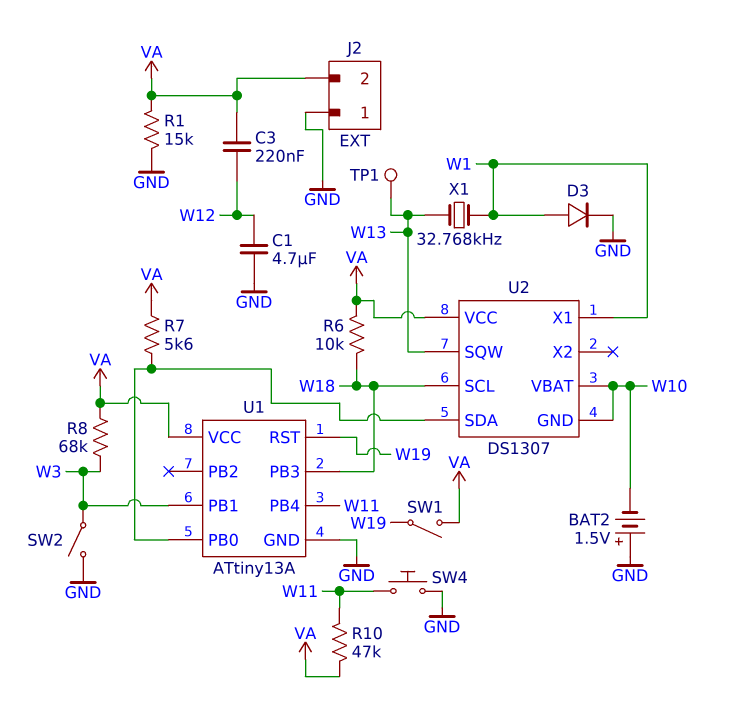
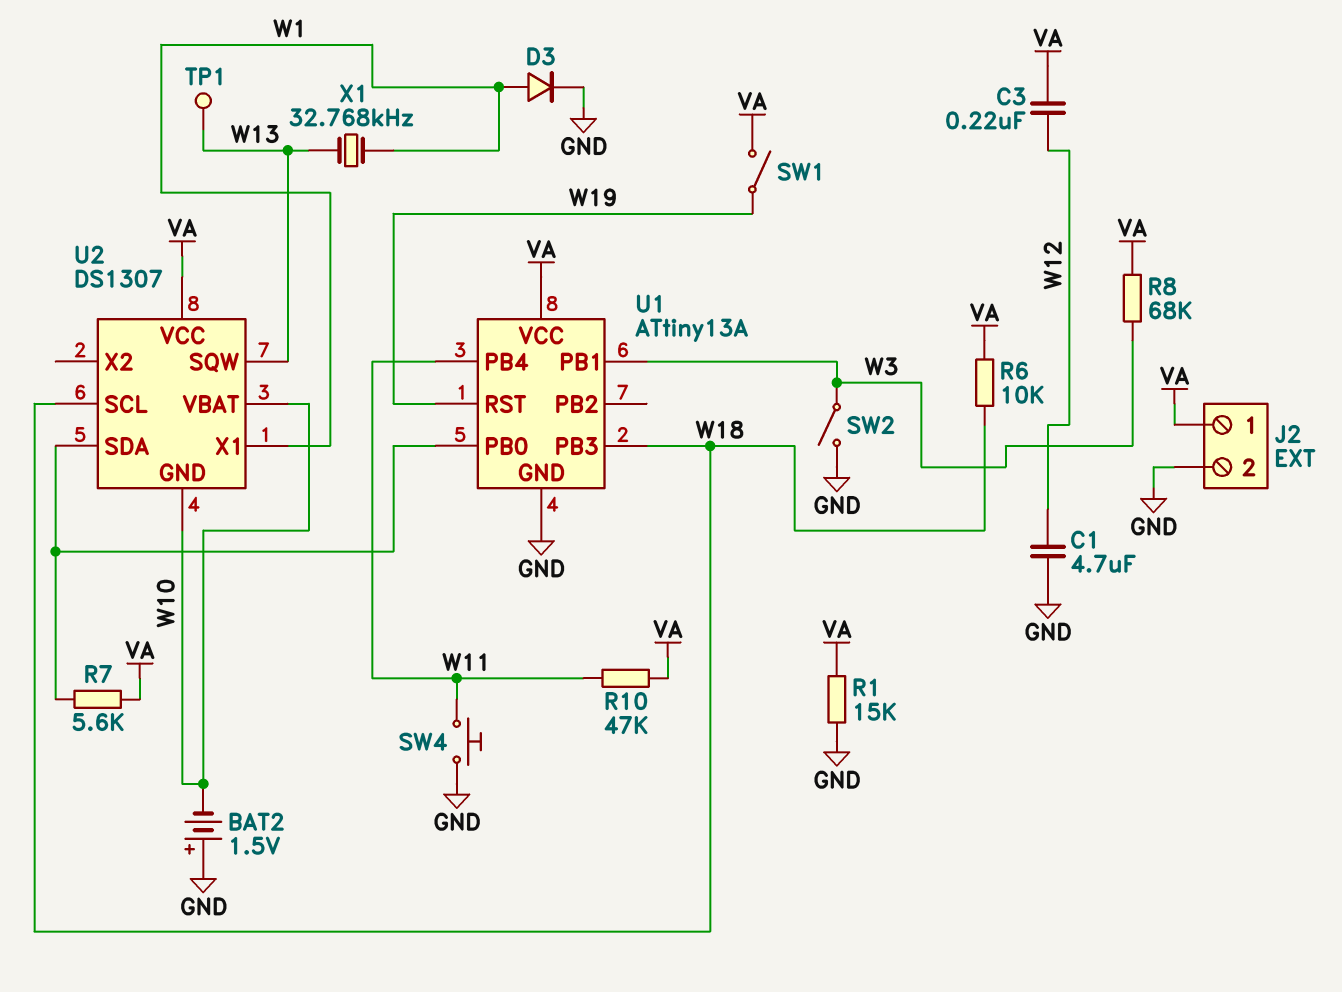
J2 pin 1: GND -> VA
J2 pin 2: VA -> GND

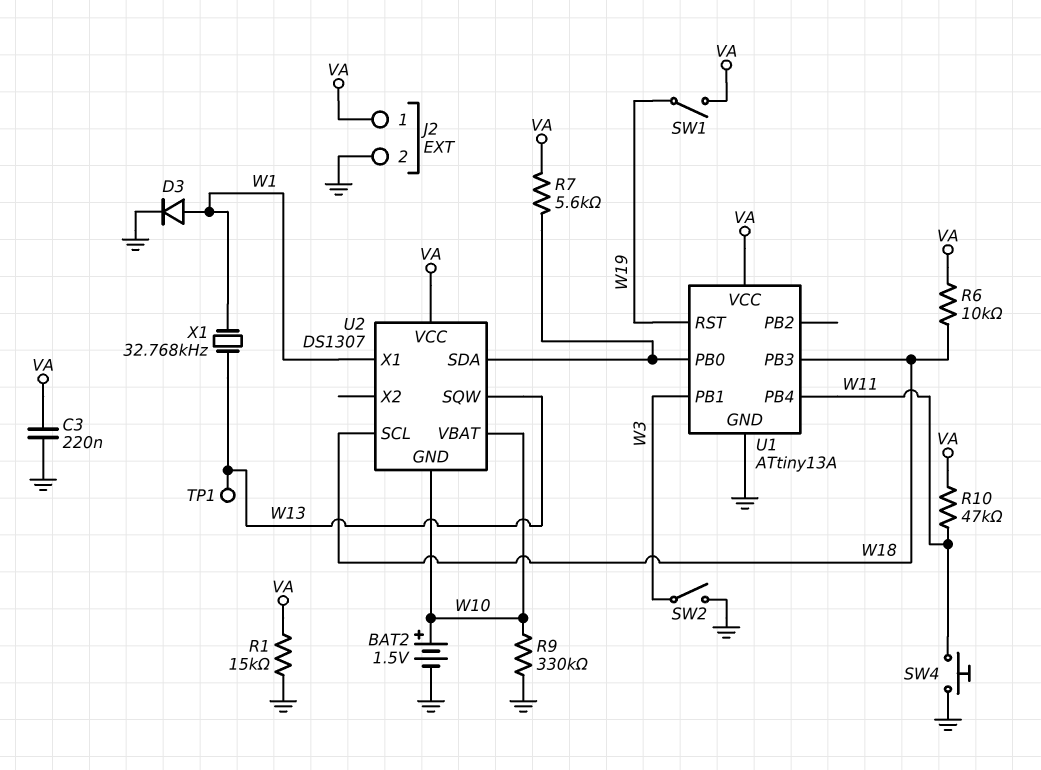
BAT2: 1.5V (plus GND, minus W10) -> 1.5V (plus W10, minus GND)
C1: 4.7uF (GND, W12) -> none
C3: 220nF (VA, W12) -> 220nF (GND, VA)
R8: 68k (VA, W3) -> none
R9: none -> 330k (GND, W10)

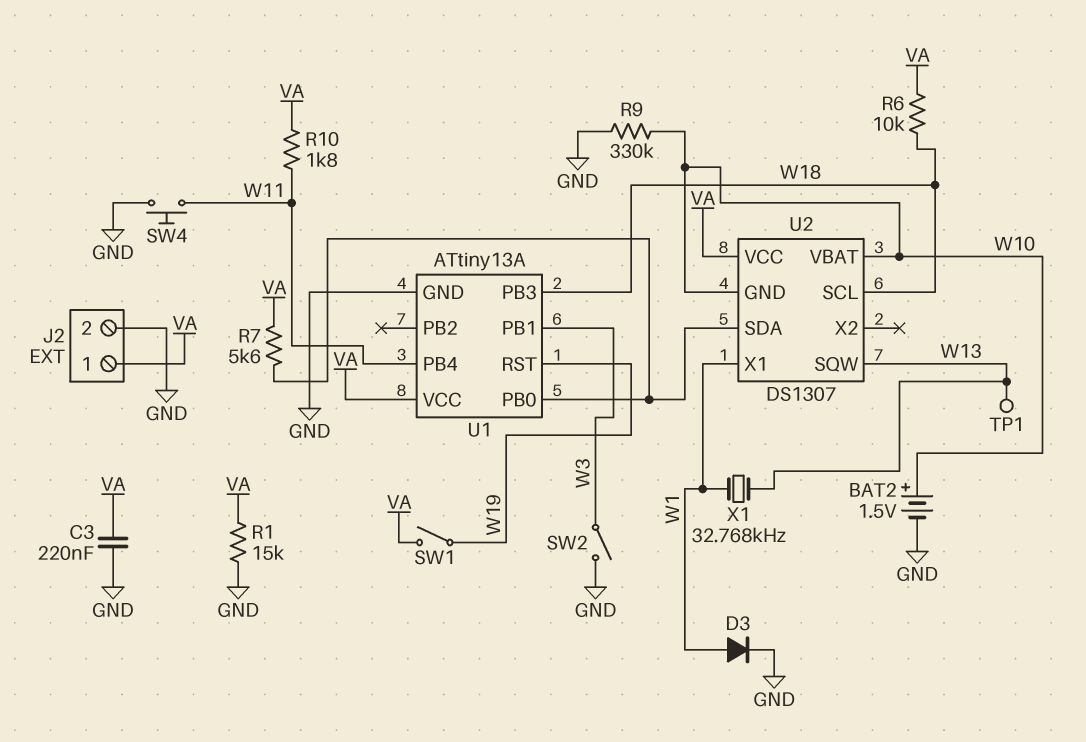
R10: 47k (VA, W11) -> 1.8k (VA, W11)

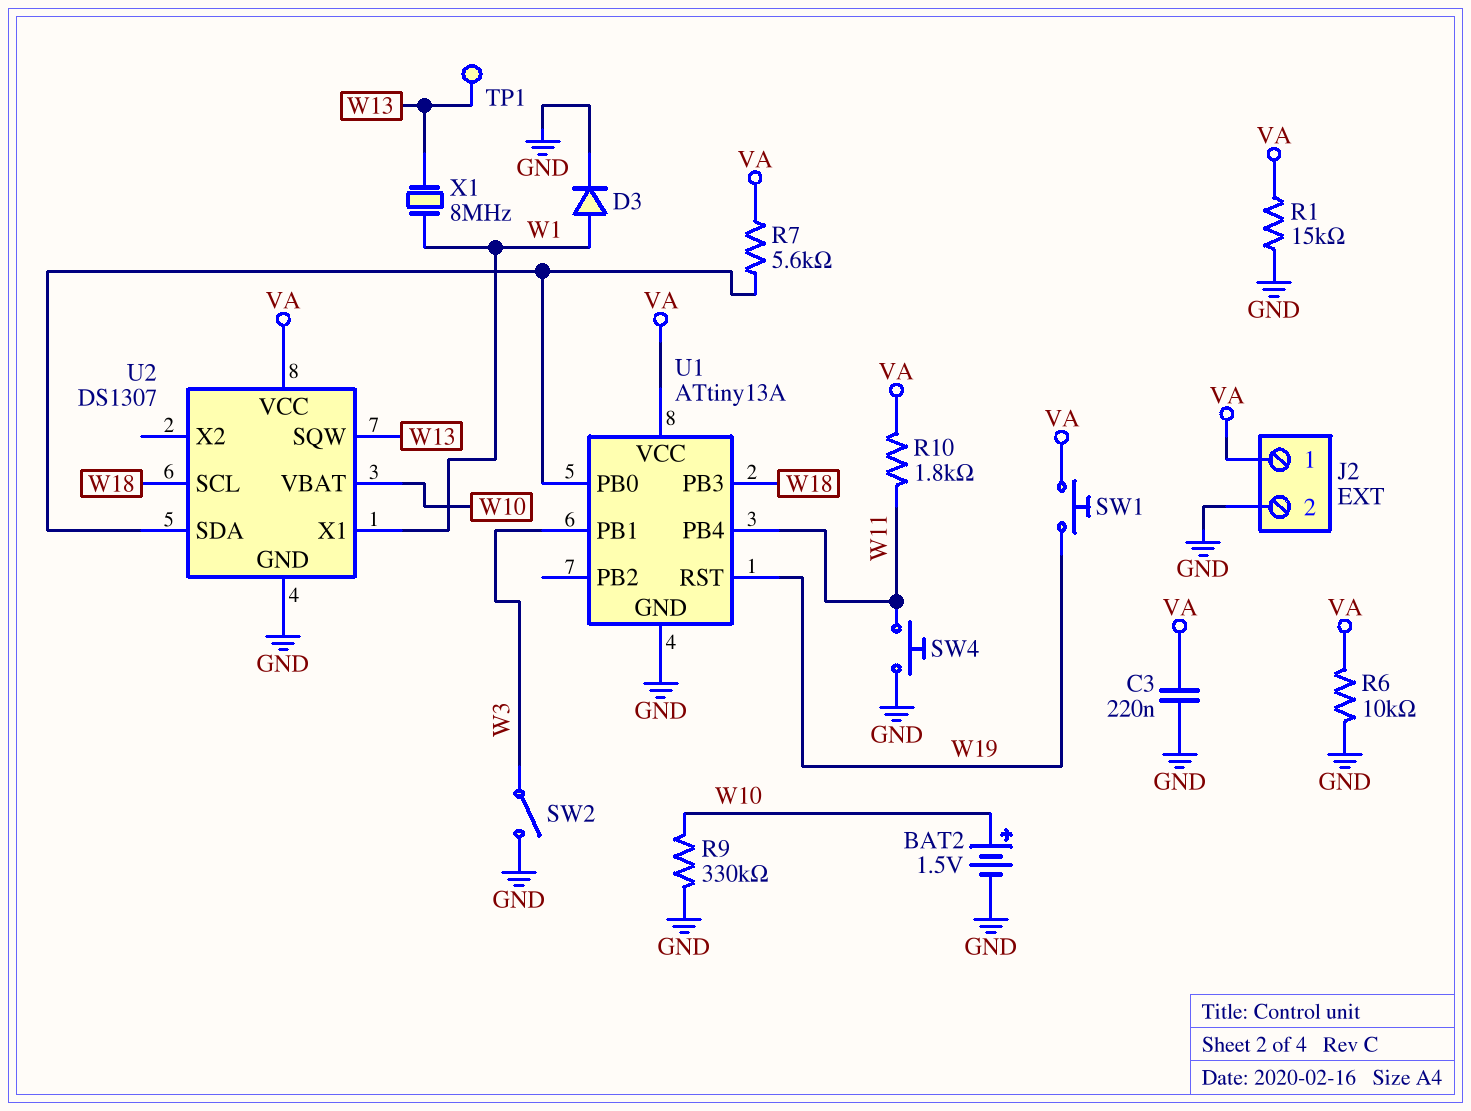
R6: 10k (VA, W18) -> 10k (GND, VA)
SW1: switch (VA, W19) -> button (VA, W19)
U2 pin GND: W10 -> GND
X1: 32.768kHz (W1, W13) -> 8MHz (W1, W13)

